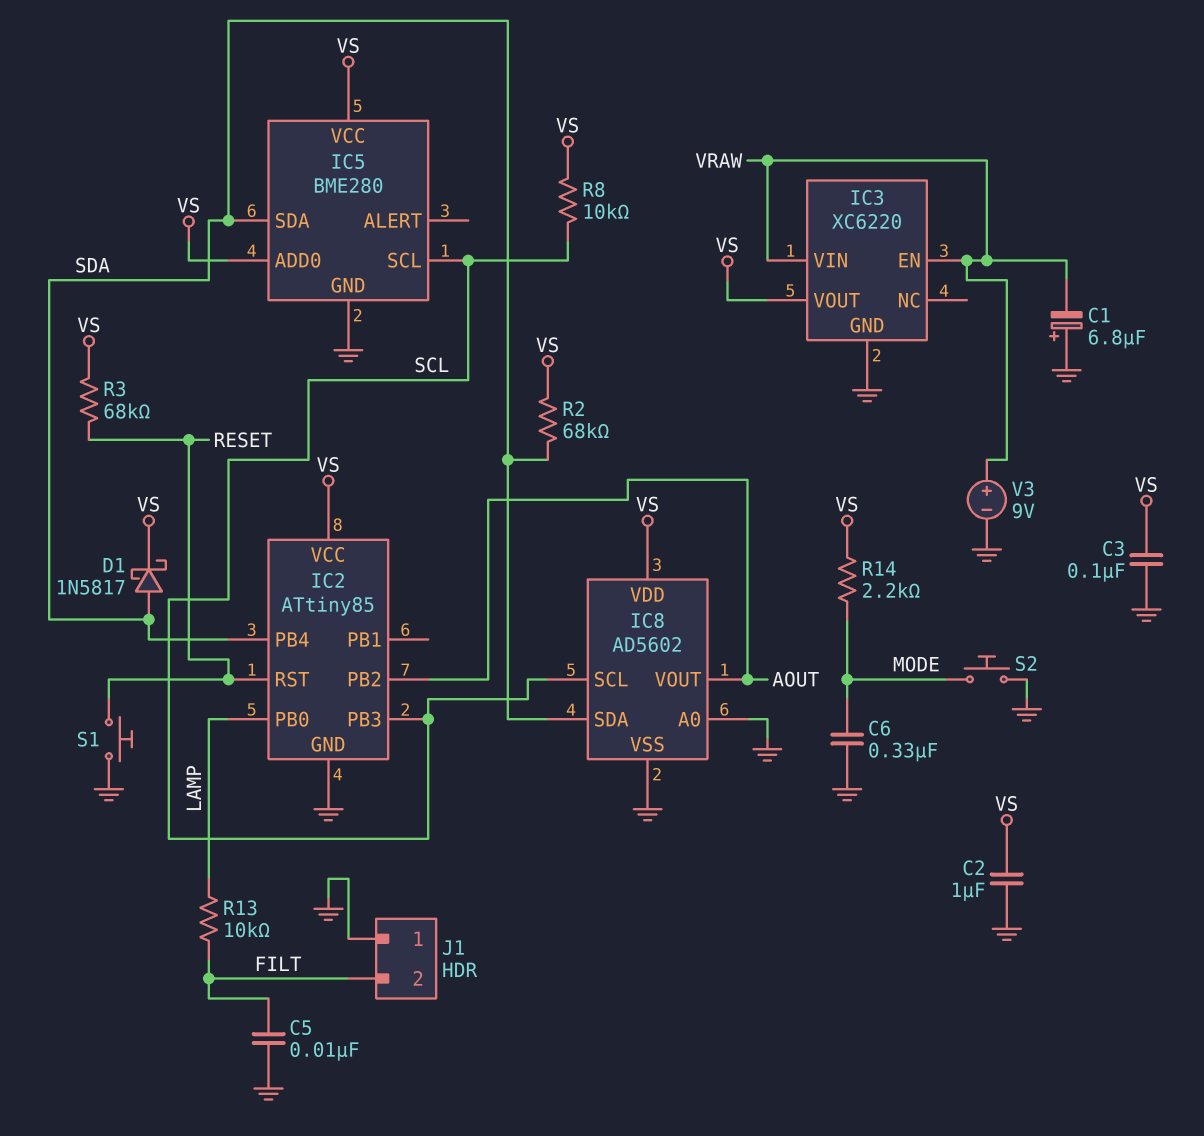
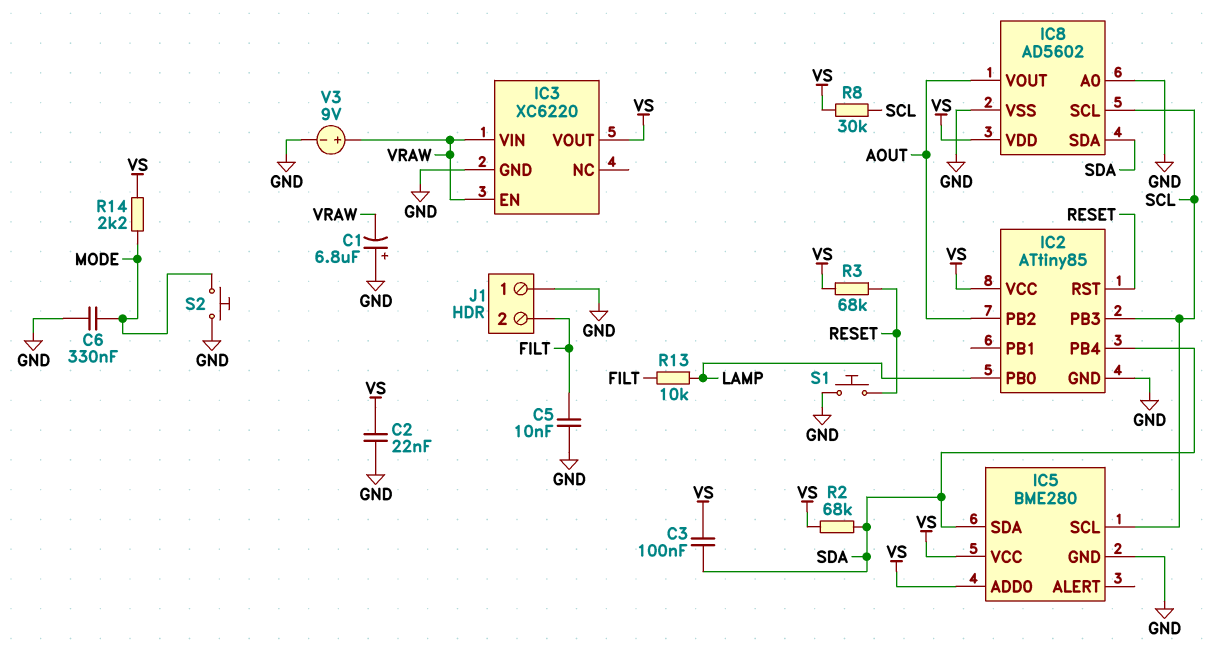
C2: 1uF (GND, VS) -> 22nF (GND, VS)
C3: 100nF (GND, VS) -> 100nF (SDA, VS)
D1: schottky 1N5817 (A SDA, K VS) -> none
R8: 10k (SCL, VS) -> 30k (SCL, VS)

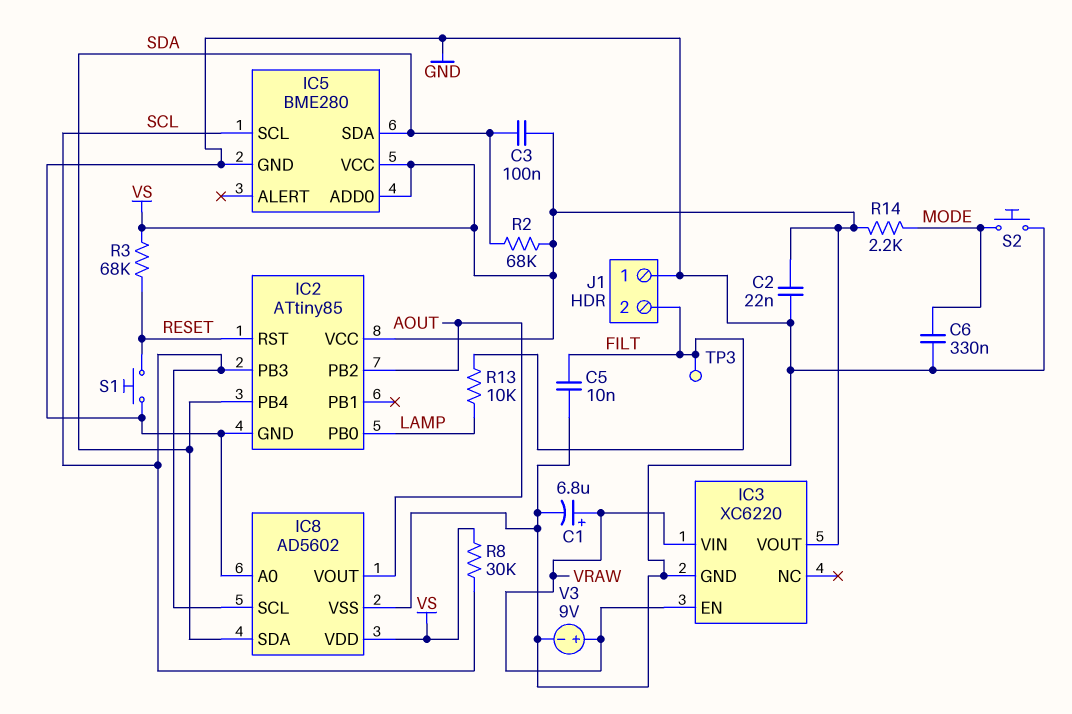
C1: 6.8uF (plus GND, minus VRAW) -> 6.8uF (plus VRAW, minus GND)
TP3: none -> test point (FILT)

